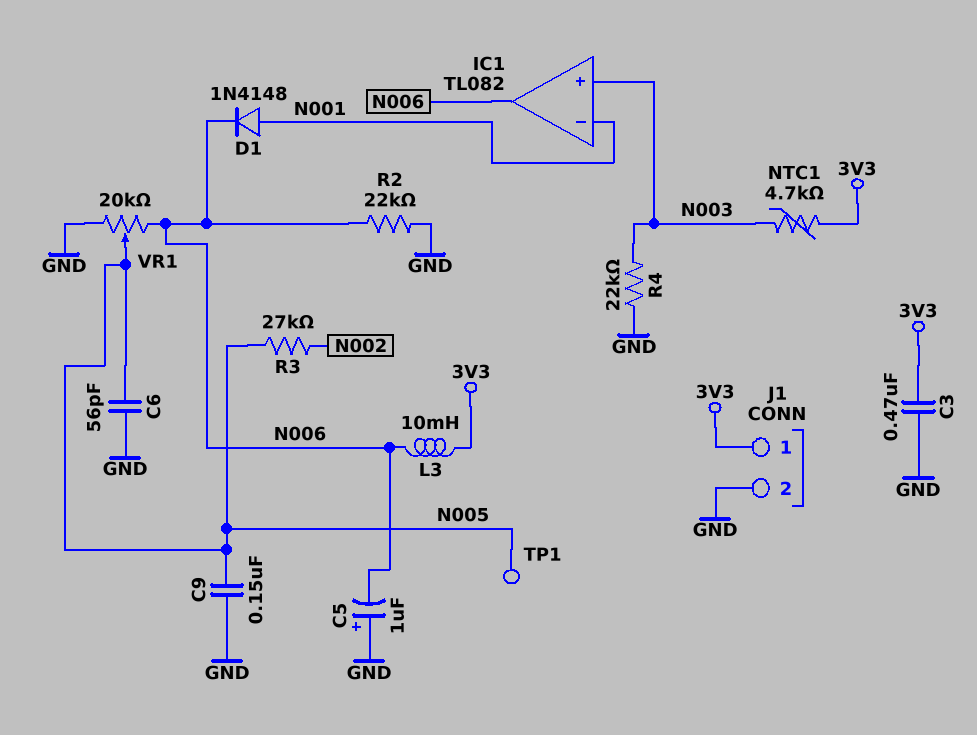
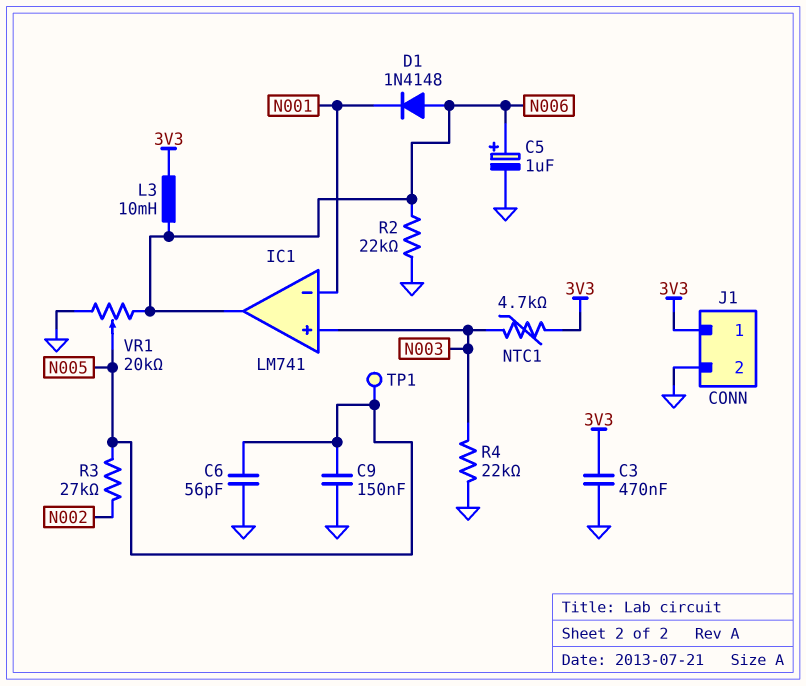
C5: 1uF (plus GND, minus N006) -> 1uF (plus N006, minus GND)
D1: diode 1N4148 (A N001, K N006) -> diode 1N4148 (A N006, K N001)
IC1: TL082 -> LM741

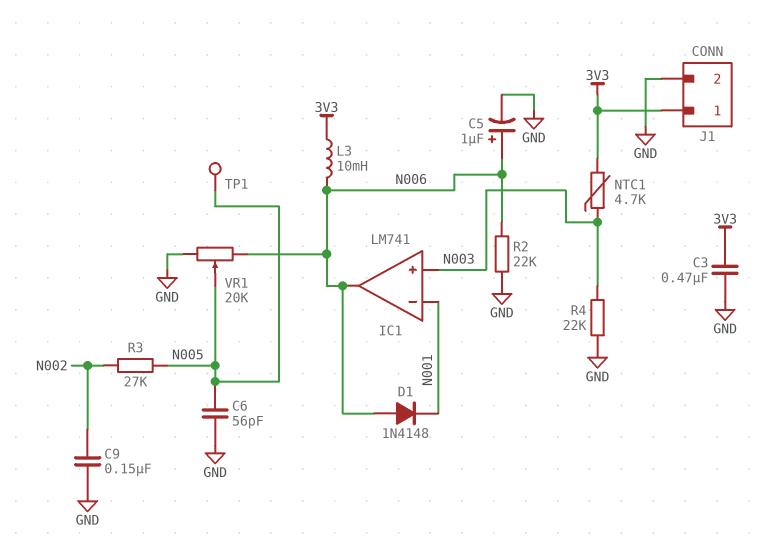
C9: 150nF (GND, N005) -> 150nF (GND, N002)

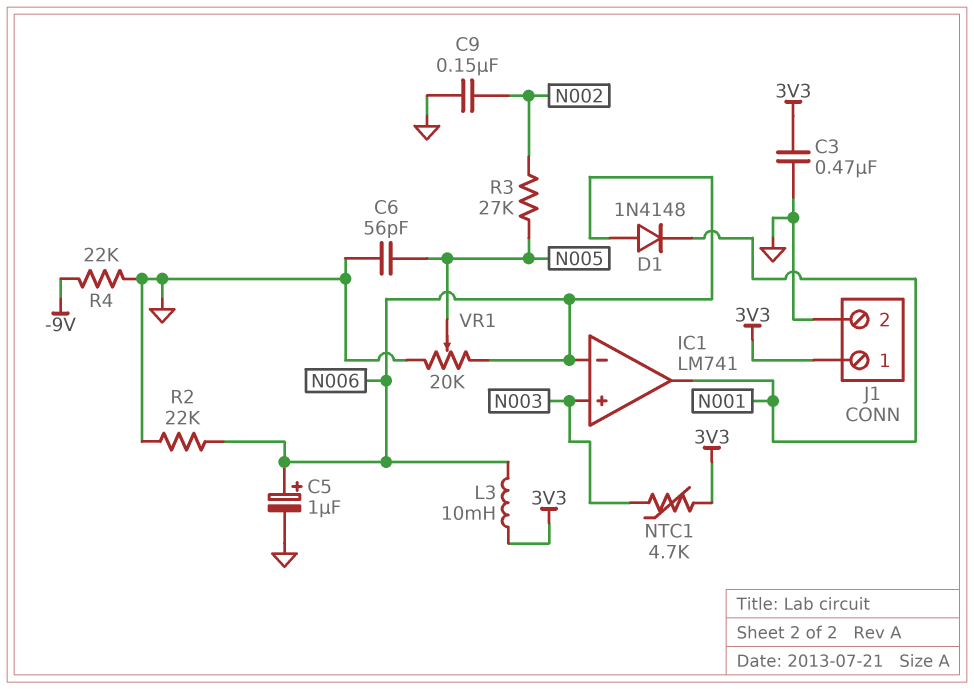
IC1 pin in-: N001 -> N006
IC1 pin out: N006 -> N001
R4: 22k (GND, N003) -> 22k (-9V, GND)
TP1: test point (N005) -> none

